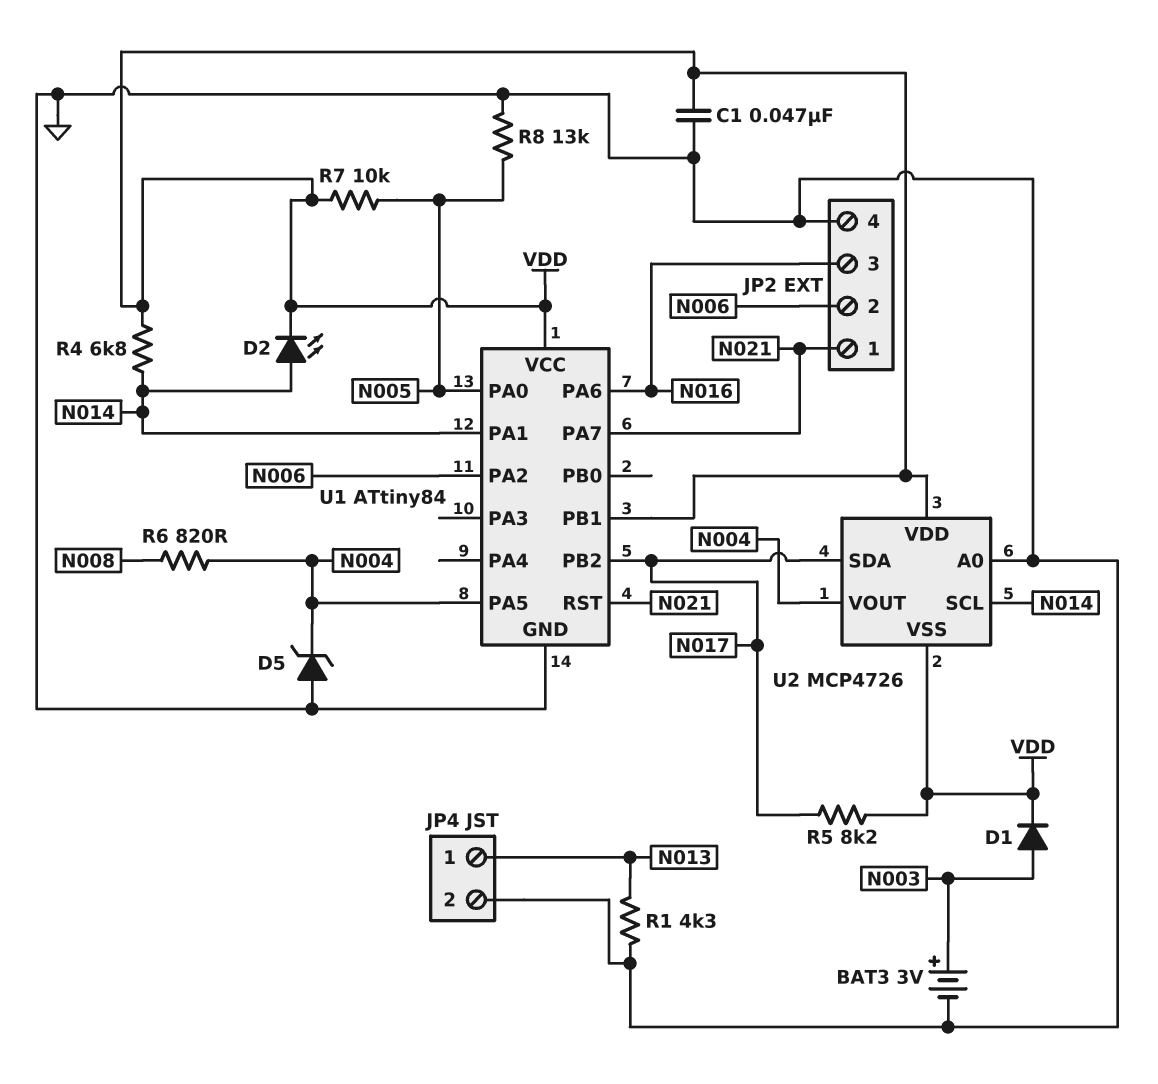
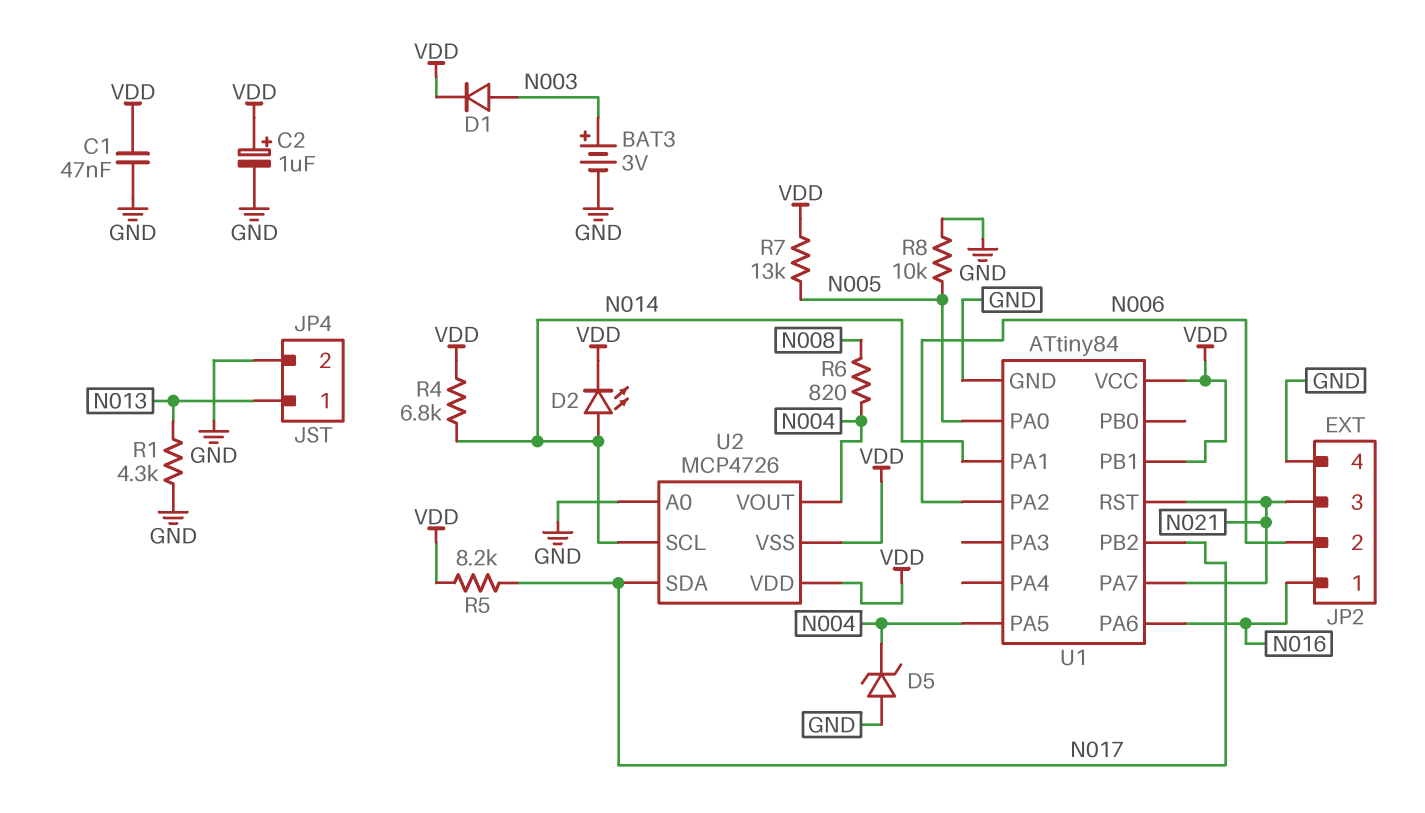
C2: none -> 1uF (plus VDD, minus GND)
JP2 pin 1: N021 -> N016
JP2 pin 3: N016 -> N021
R7: 10k (N005, VDD) -> 13k (N005, VDD)
R8: 13k (GND, N005) -> 10k (GND, N005)

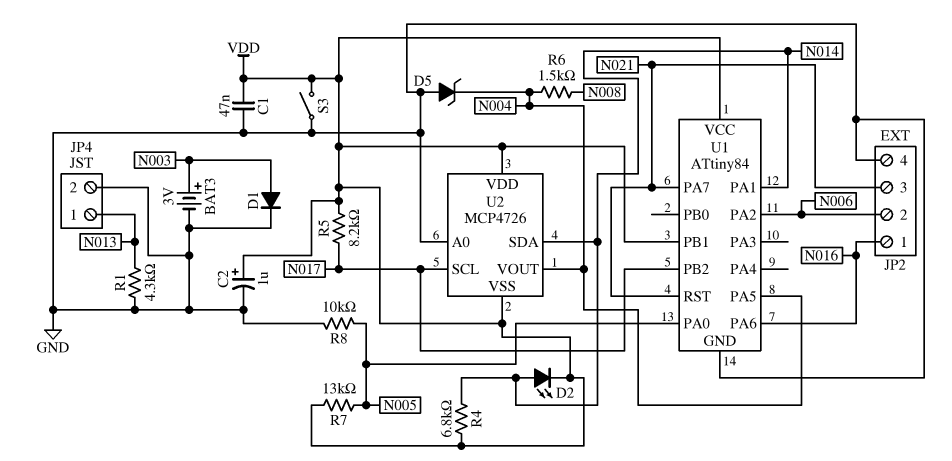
D1: diode (A N003, K VDD) -> diode (A N003, K GND)
R6: 820 (N004, N008) -> 1.5k (N004, N008)
S3: none -> switch (GND, VDD)
U2 pin SCL: N014 -> N017
U2 pin SDA: N017 -> N014

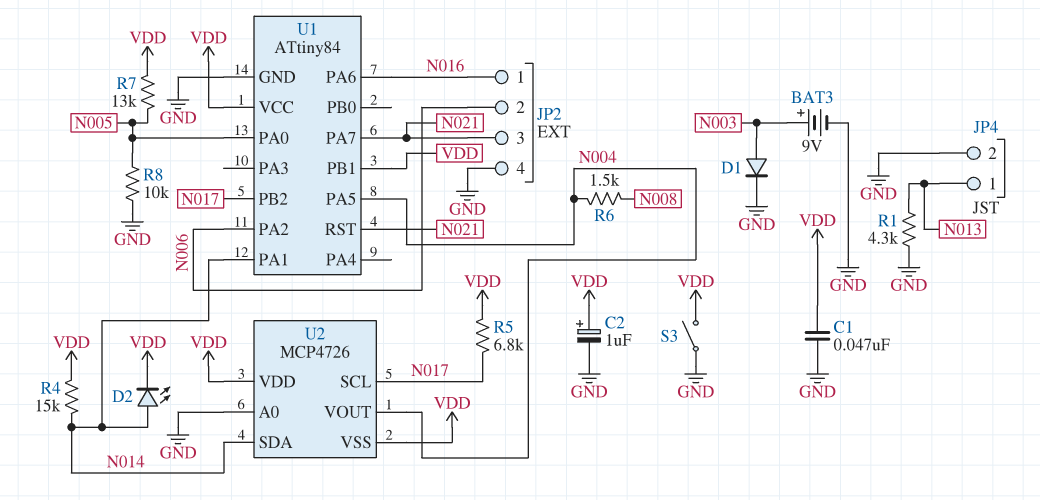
BAT3: 3V (plus N003, minus GND) -> 9V (plus N003, minus GND)
D5: zener (A GND, K N004) -> none
R4: 6.8k (N014, VDD) -> 15k (N014, VDD)
R5: 8.2k (N017, VDD) -> 6.8k (N017, VDD)

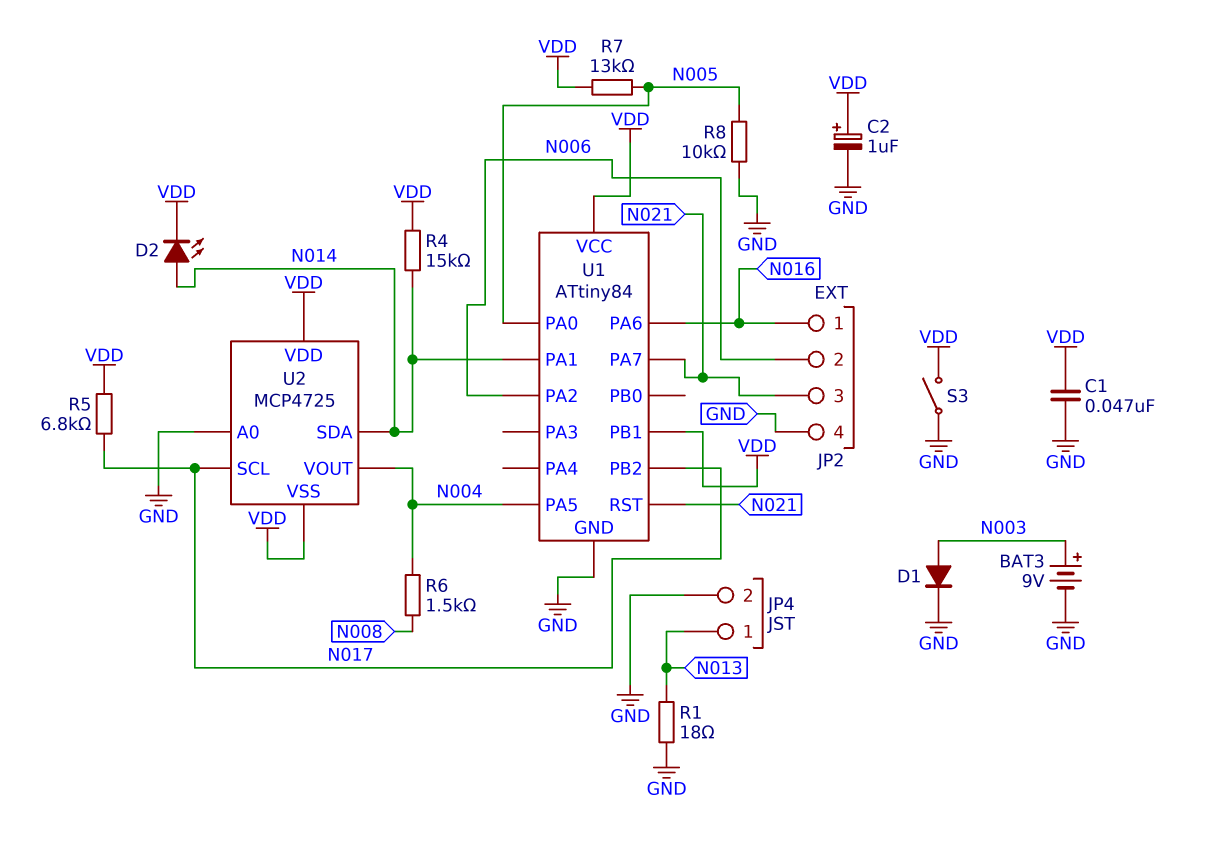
R1: 4.3k (GND, N013) -> 18 (GND, N013)
U2: MCP4726 -> MCP4725

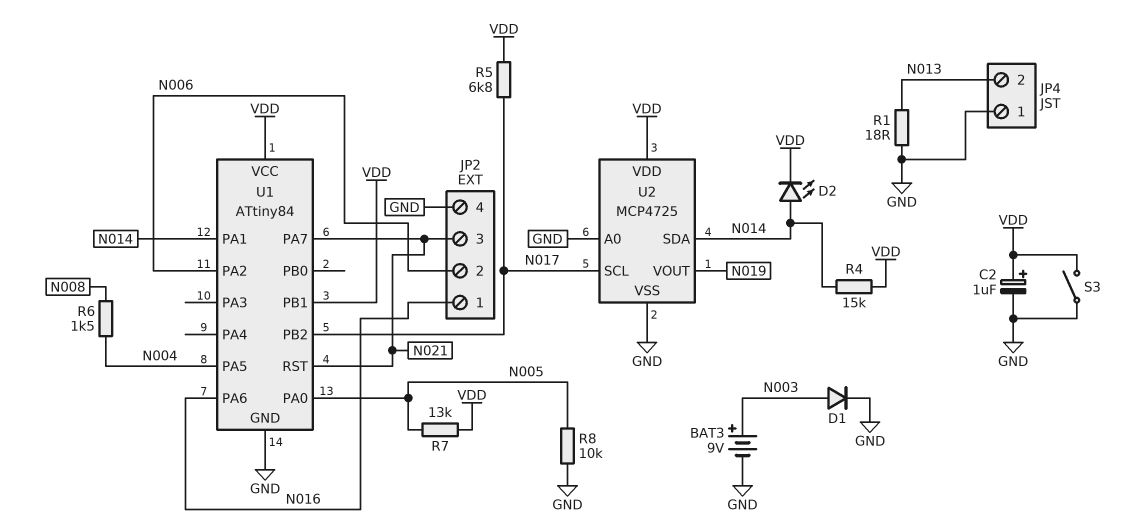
C1: 47nF (GND, VDD) -> none
JP4 pin 1: N013 -> GND
JP4 pin 2: GND -> N013
U2 pin VOUT: N004 -> N019
U2 pin VSS: VDD -> GND

